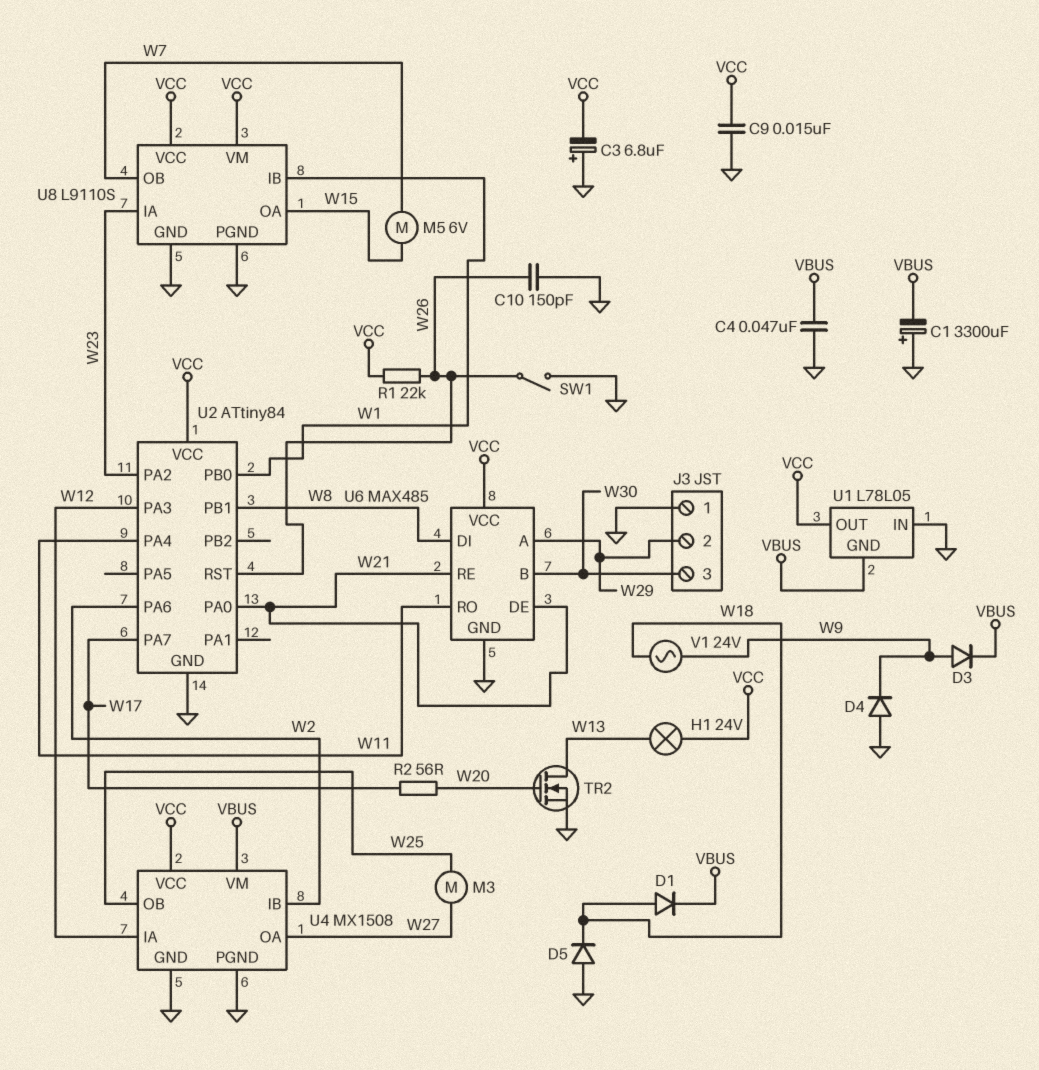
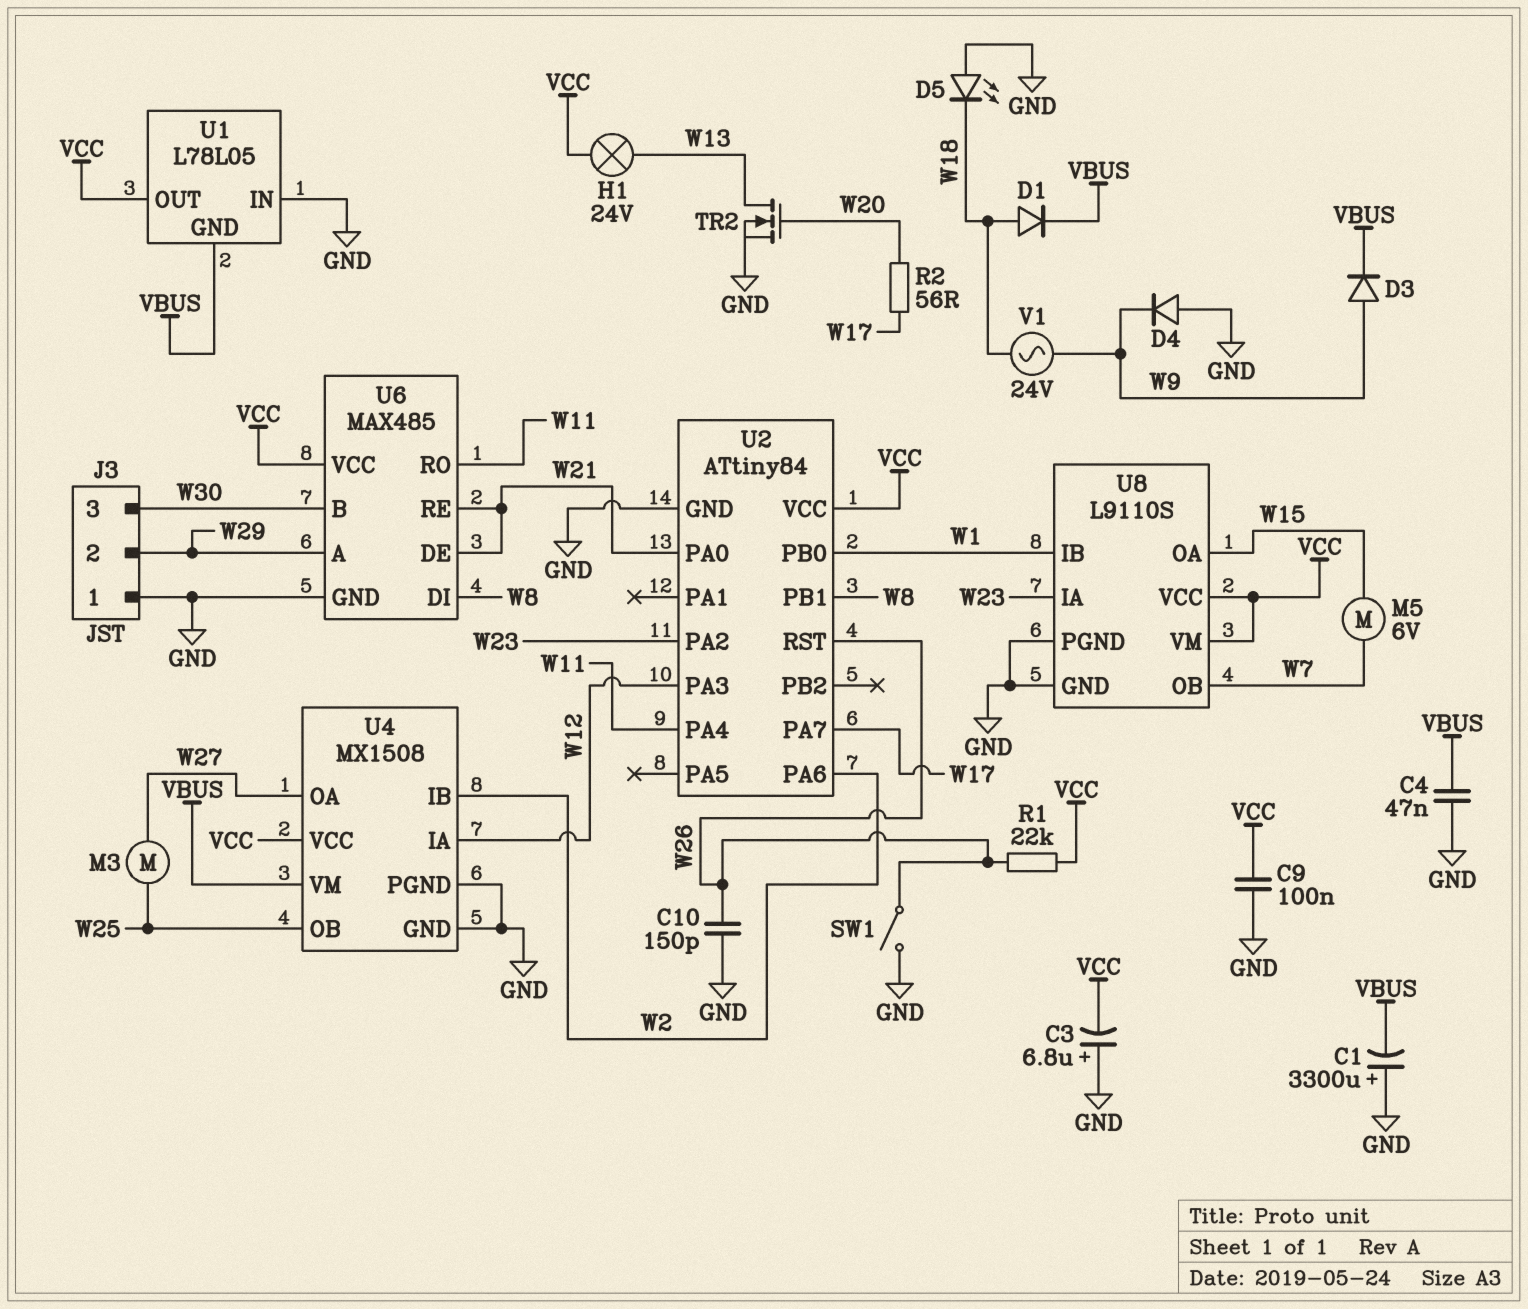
C9: 15nF (GND, VCC) -> 100nF (GND, VCC)
D5: diode (A GND, K W18) -> LED (A GND, K W18)

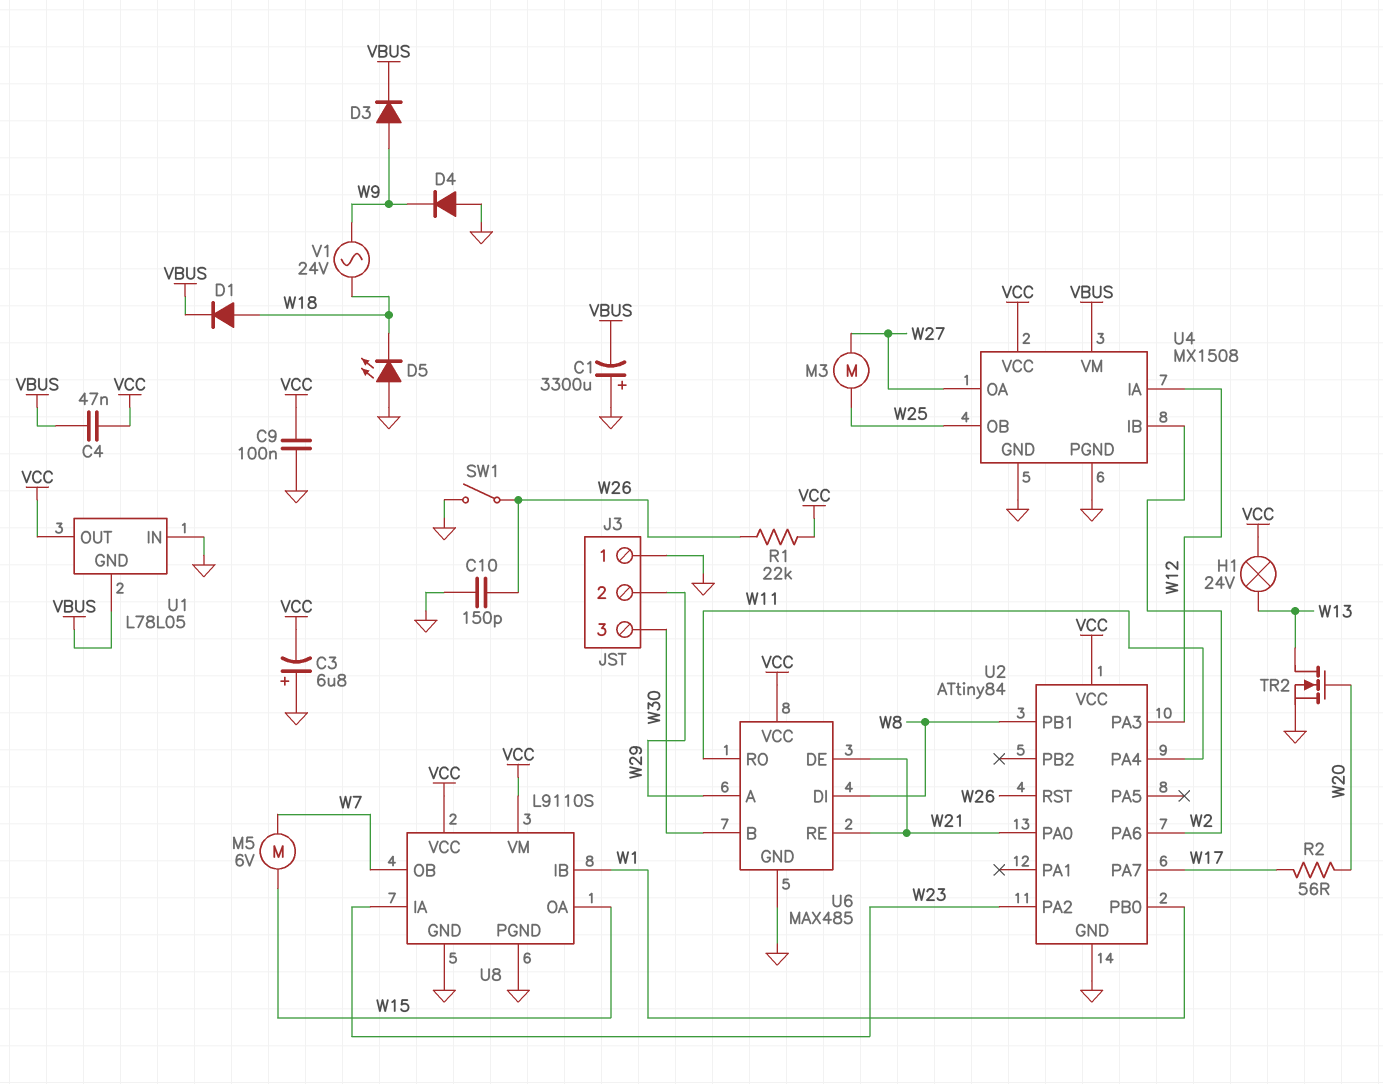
C4: 47nF (GND, VBUS) -> 47nF (VBUS, VCC)

